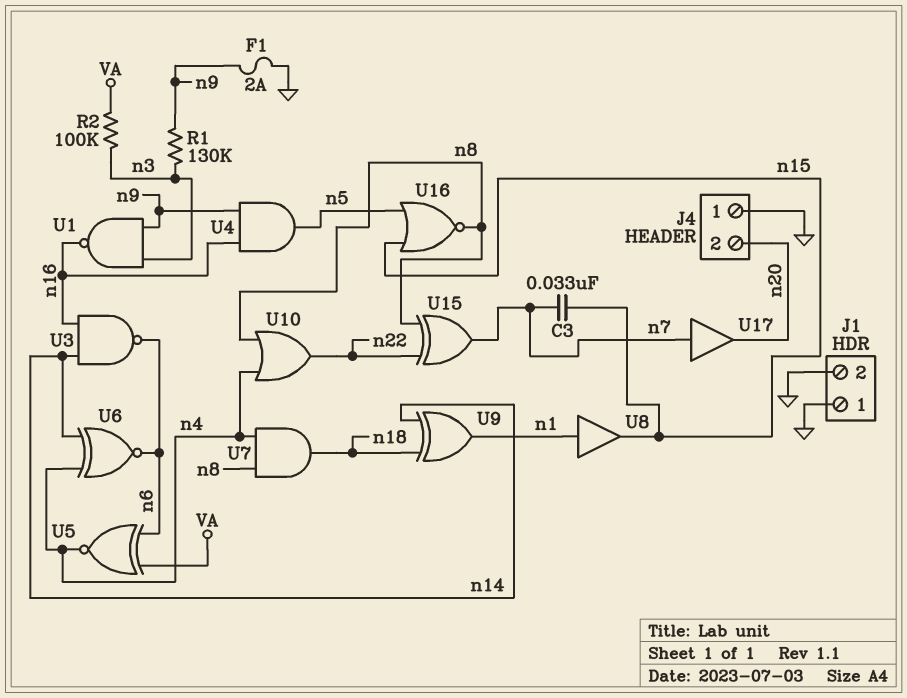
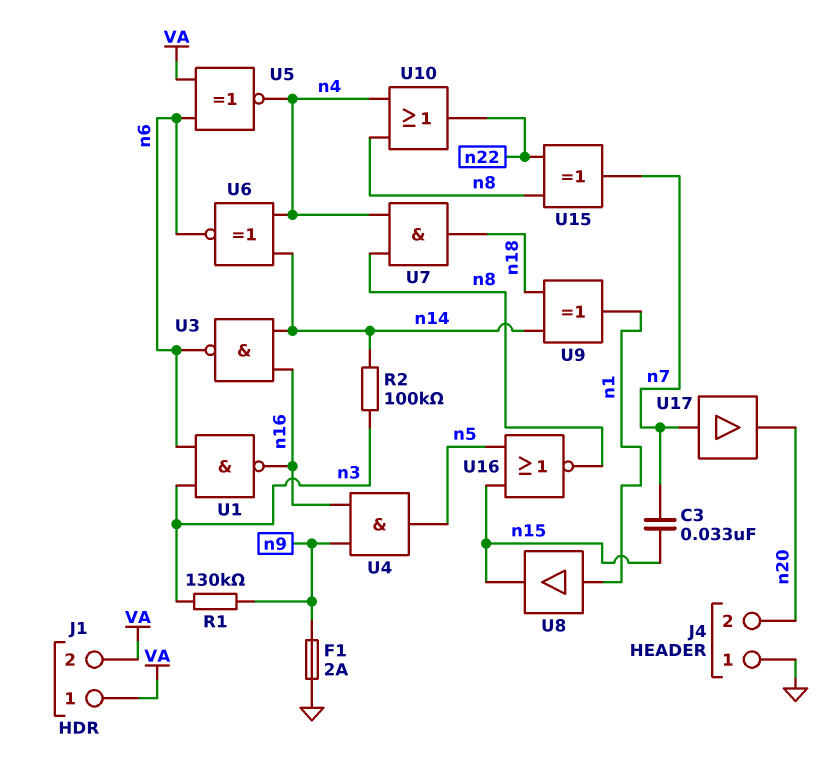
J1 pin 1: GND -> VA
J1 pin 2: GND -> VA
R2: 100k (VA, n3) -> 100k (n3, n14)
U1: NAND (in n3, in n9, out n16) -> NAND (in n3, in n6, out n16)

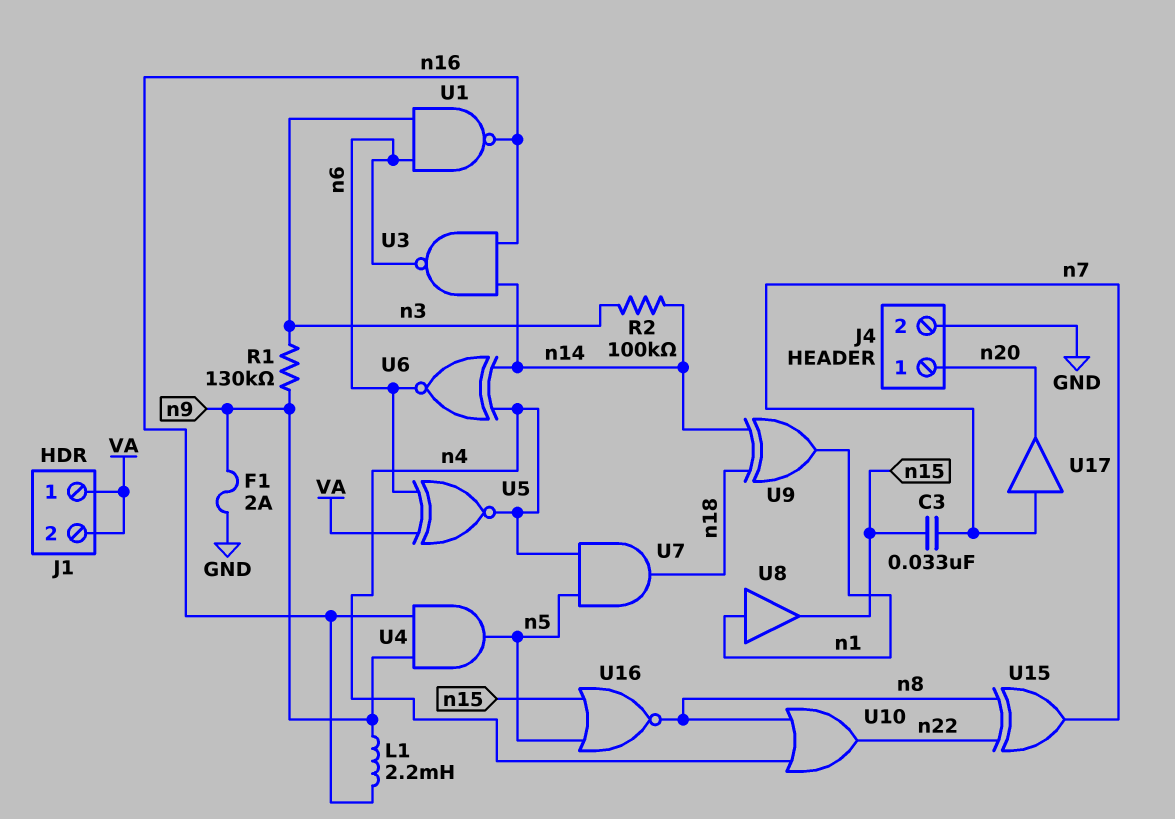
J4 pin 1: GND -> n20
J4 pin 2: n20 -> GND
L1: none -> 2.2mH (n9, n16)
U7: AND (in n4, in n8, out n18) -> AND (in n4, in n5, out n18)

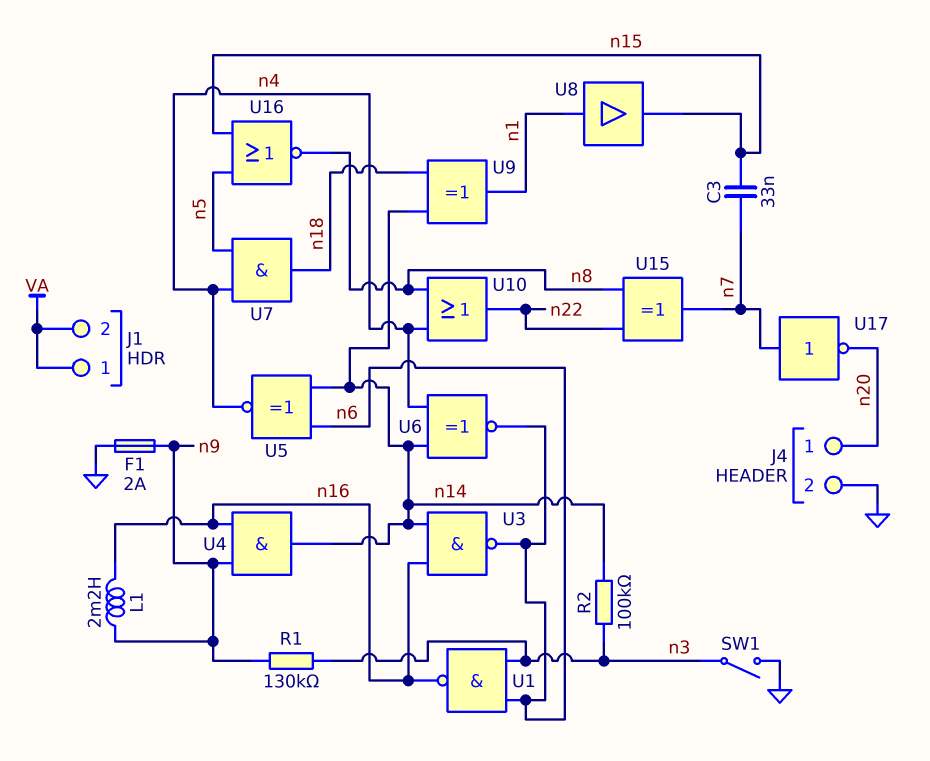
SW1: none -> switch (GND, n3)
U4: AND (in n9, in n16, out n5) -> AND (in n9, in n16, out n14)
U5: XNOR (in VA, in n6, out n4) -> XNOR (in n6, in n14, out n4)
U17: buffer (in n7, out n20) -> NOT (in n7, out n20)

